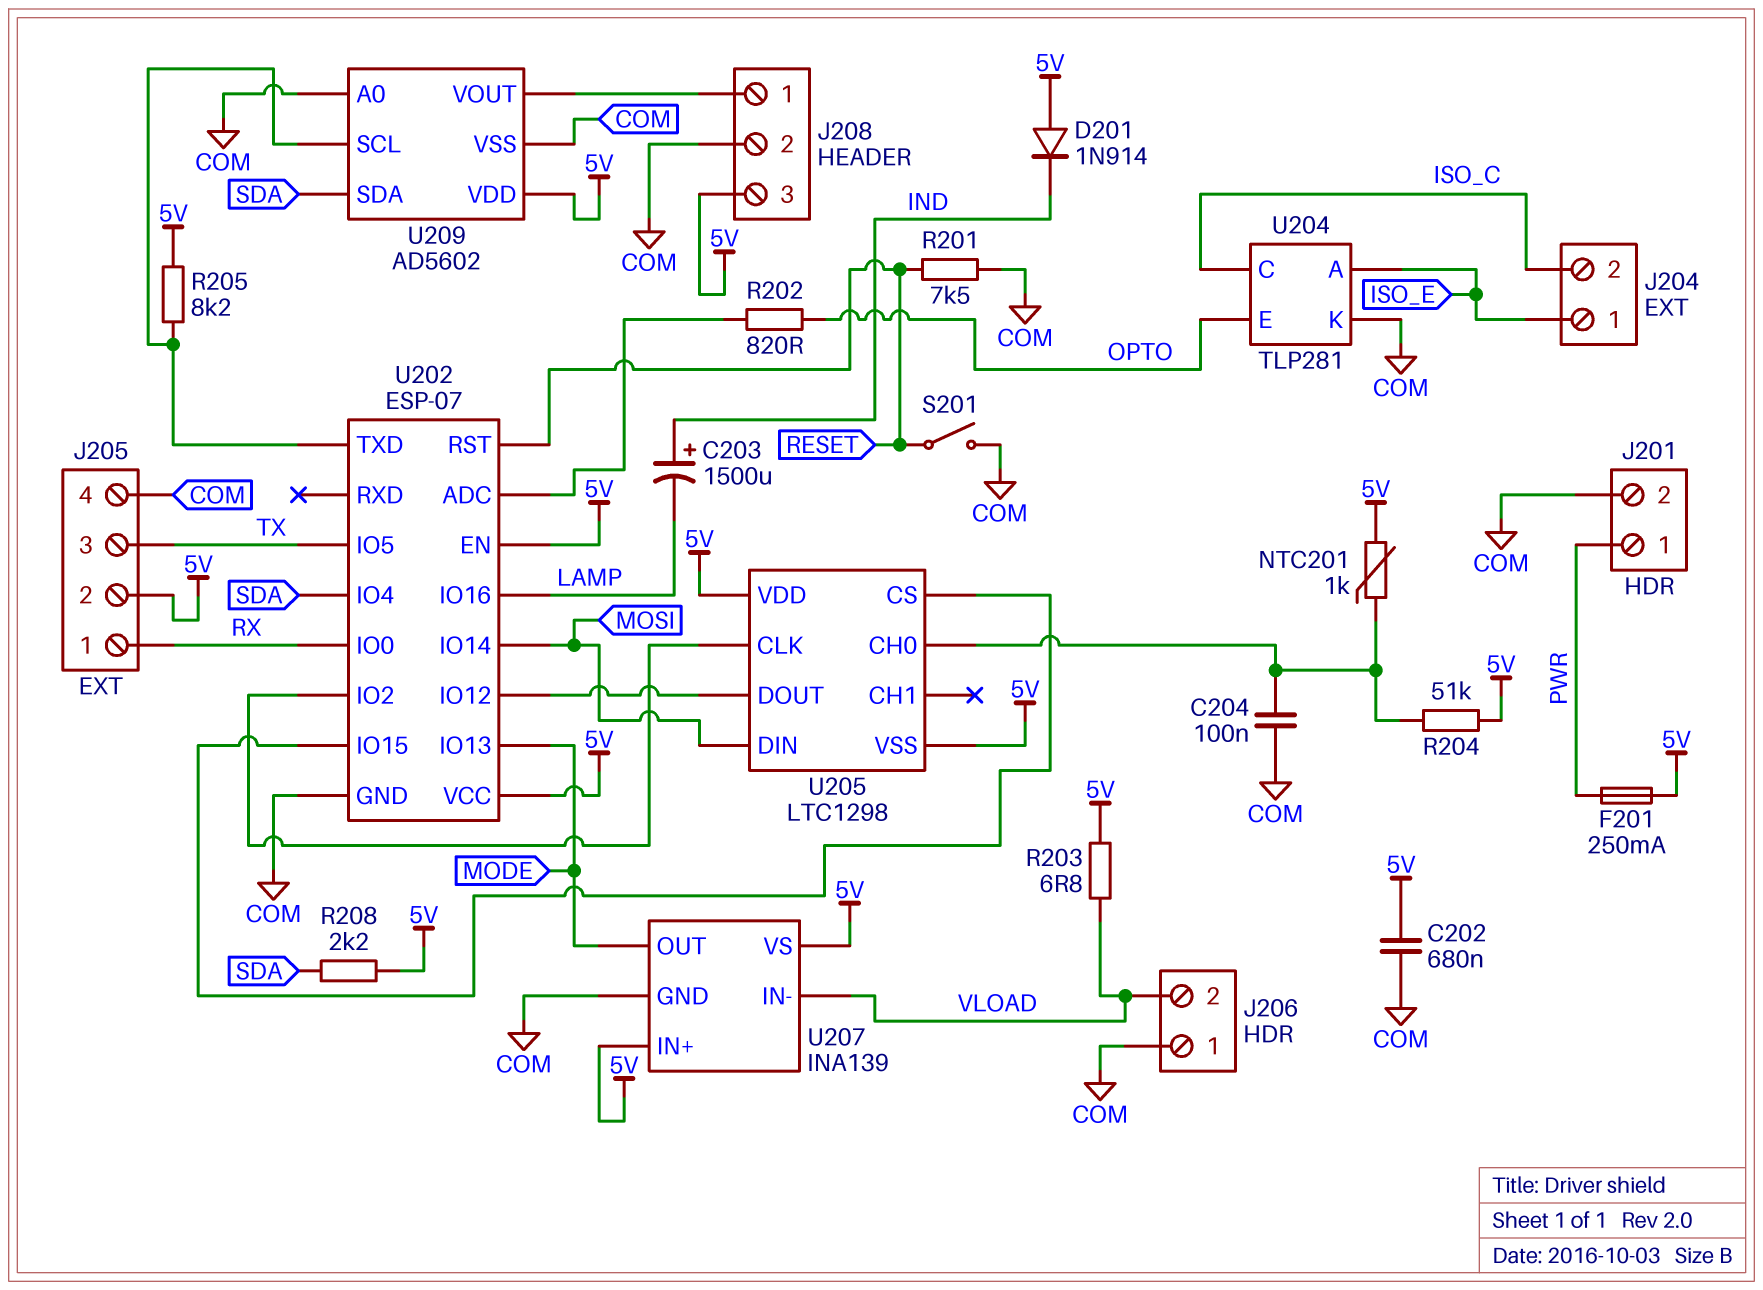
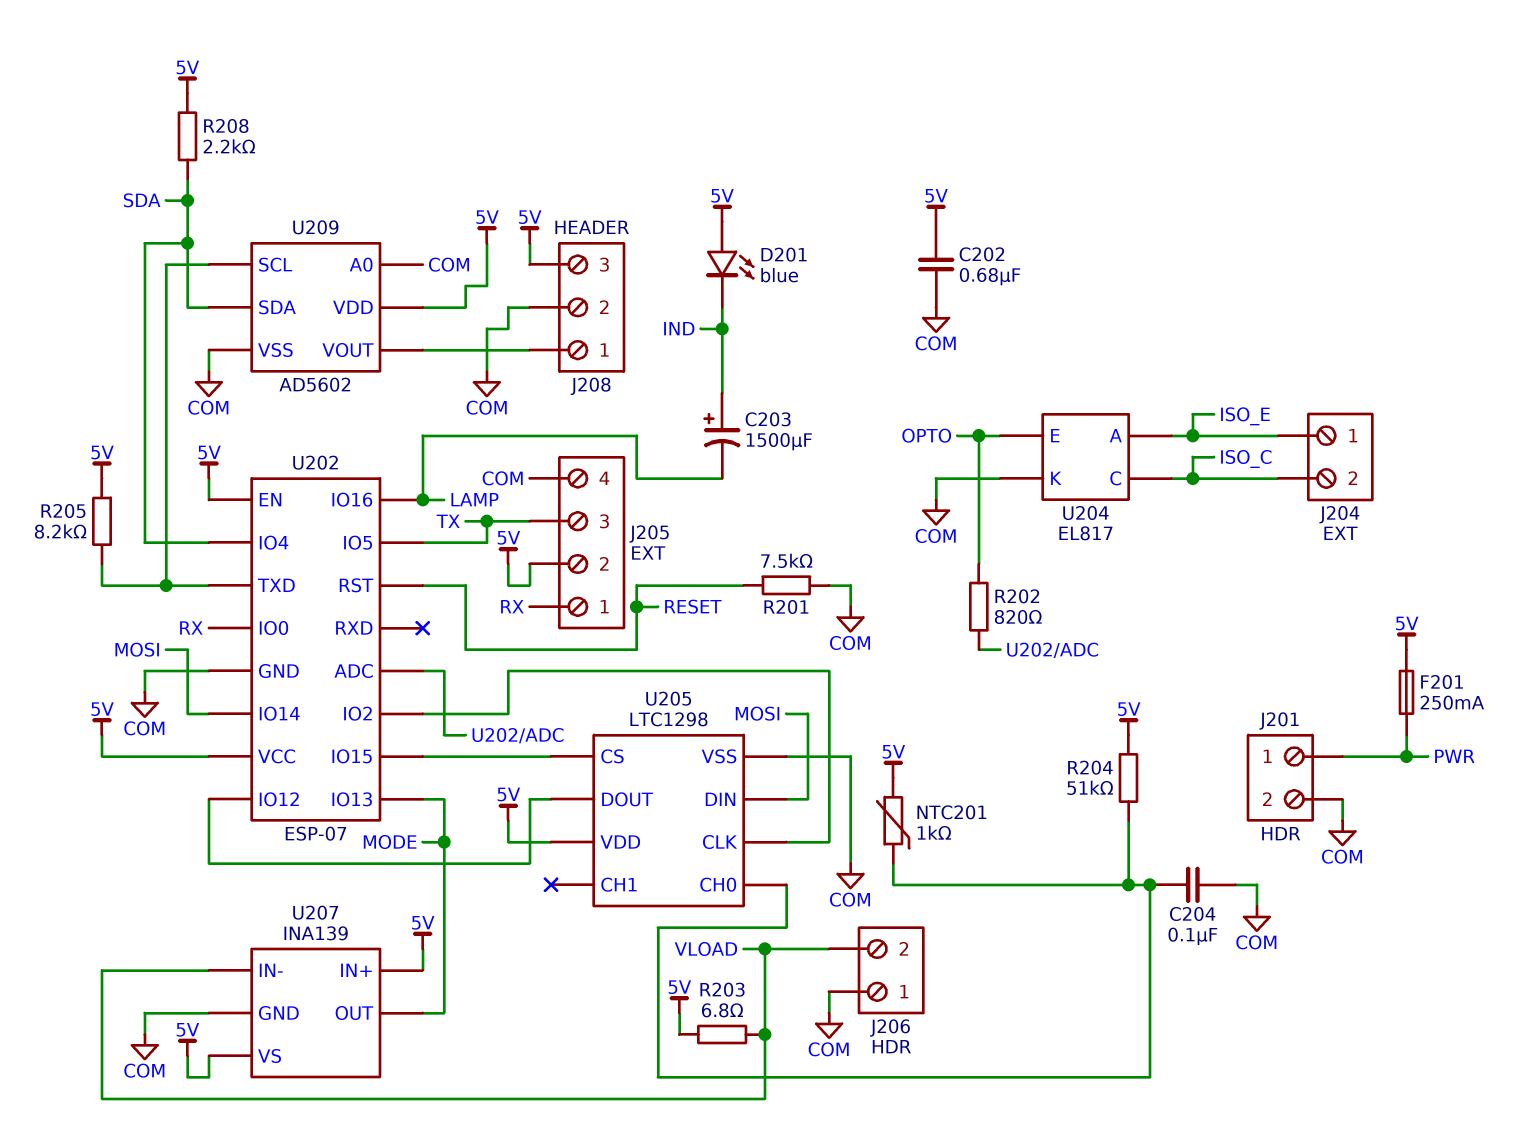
D201: diode 1N914 (A 5V, K IND) -> LED blue (A 5V, K IND)
S201: switch (COM, RESET) -> none
U204: TLP281 -> EL817
U205 pin VSS: 5V -> COM

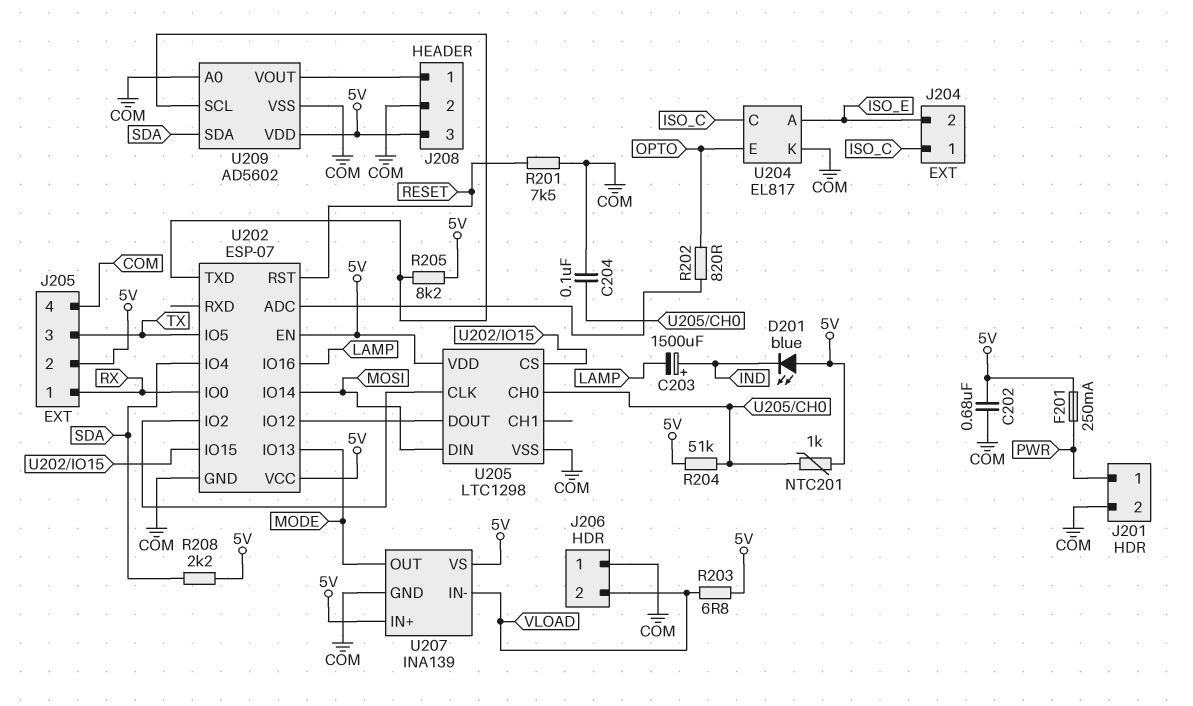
J204 pin 1: ISO_E -> ISO_C
J204 pin 2: ISO_C -> ISO_E

